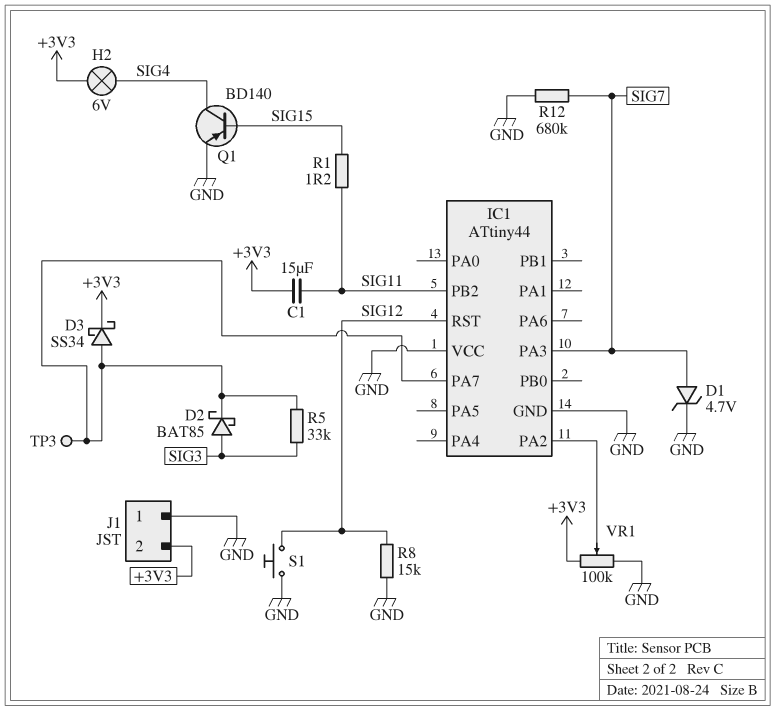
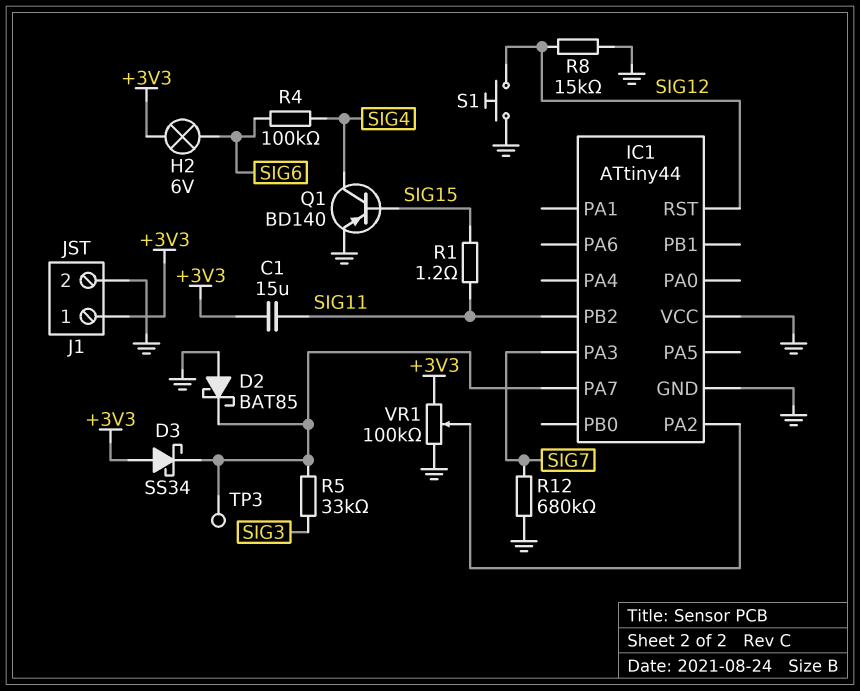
D1: zener 4.7V (A SIG7, K GND) -> none
D2: schottky BAT85 (A SIG3, K IC1/PA7) -> schottky BAT85 (A GND, K IC1/PA7)
D3: schottky SS34 (A IC1/PA7, K +3V3) -> schottky SS34 (A +3V3, K IC1/PA7)
H2: lamp 6V (+3V3, SIG4) -> lamp 6V (+3V3, SIG6)
J1 pin 1: GND -> +3V3
J1 pin 2: +3V3 -> GND
R4: none -> 100k (SIG4, SIG6)

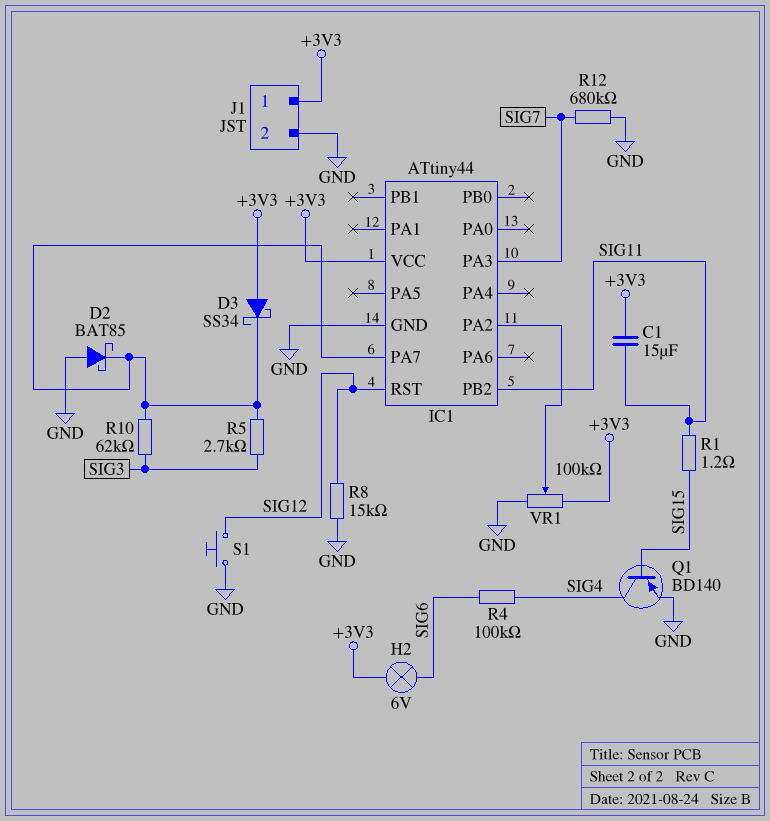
IC1 pin VCC: GND -> +3V3
R5: 33k (IC1/PA7, SIG3) -> 2.7k (IC1/PA7, SIG3)
R10: none -> 62k (IC1/PA7, SIG3)
TP3: test point (IC1/PA7) -> none

